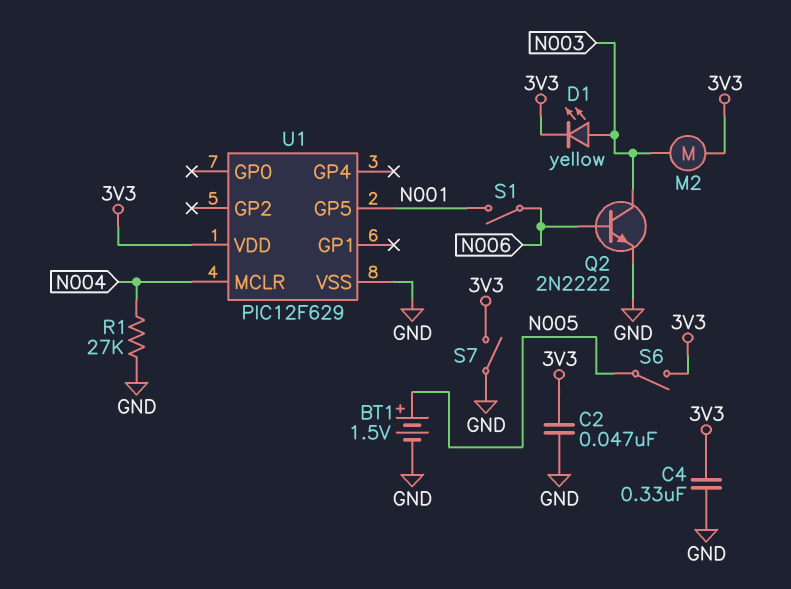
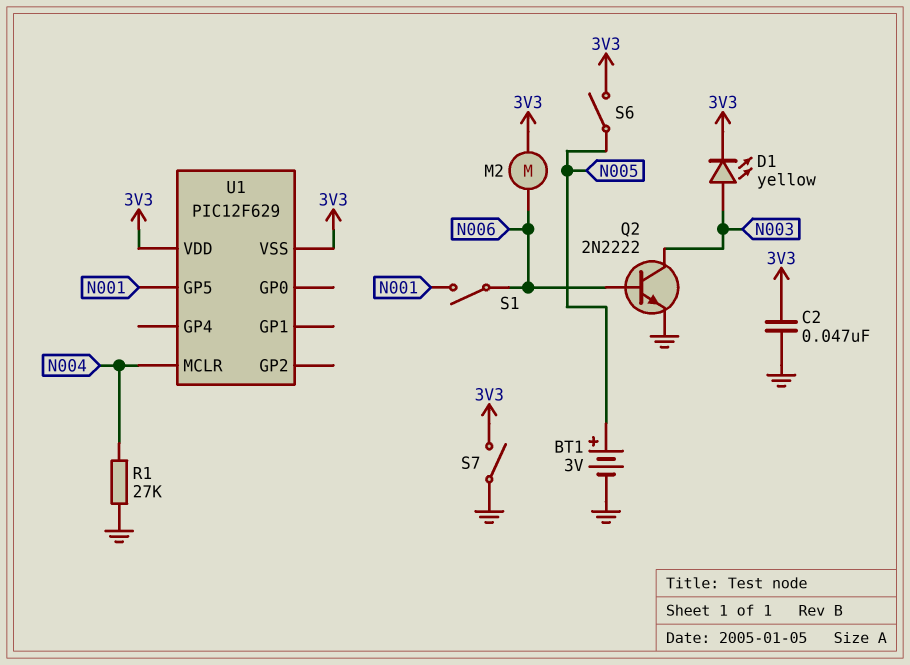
BT1: 1.5V (plus N005, minus GND) -> 3V (plus N005, minus GND)
C4: 330nF (3V3, GND) -> none
M2: motor (3V3, N003) -> motor (3V3, N006)
U1 pin VSS: GND -> 3V3

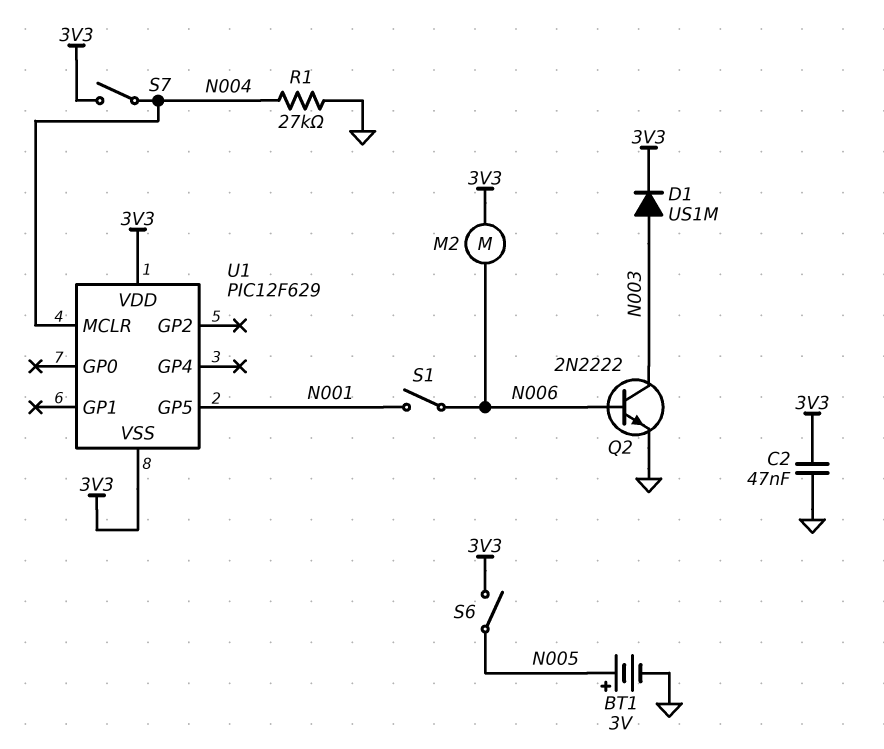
D1: LED yellow (A N003, K 3V3) -> diode US1M (A N003, K 3V3)
S7: switch (3V3, GND) -> switch (3V3, N004)

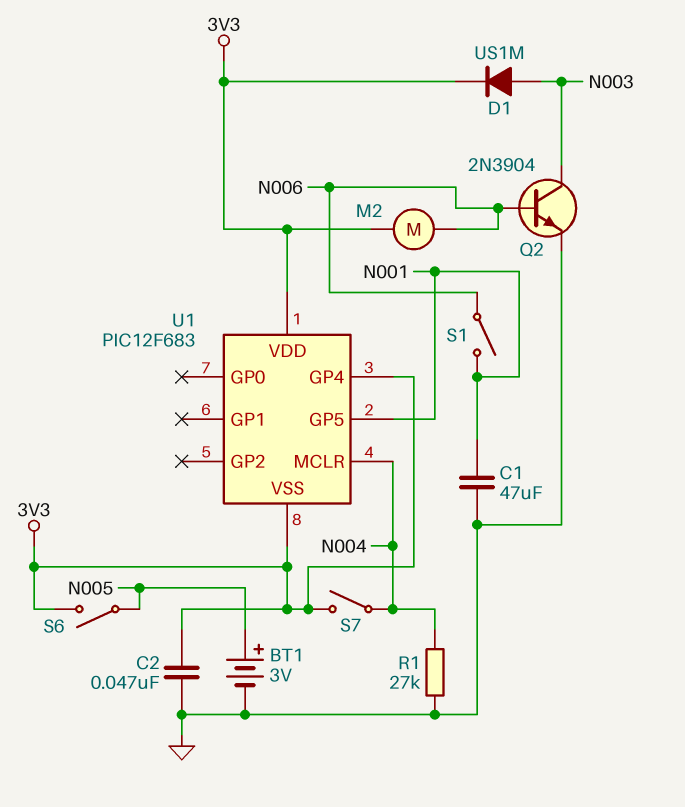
C1: none -> 47uF (GND, N001)
Q2: NPN 2N2222 (B N006, C N003, E GND) -> NPN 2N3904 (B N006, C N003, E GND)
U1: PIC12F629 -> PIC12F683
U1 pin GP4: none -> 3V3

